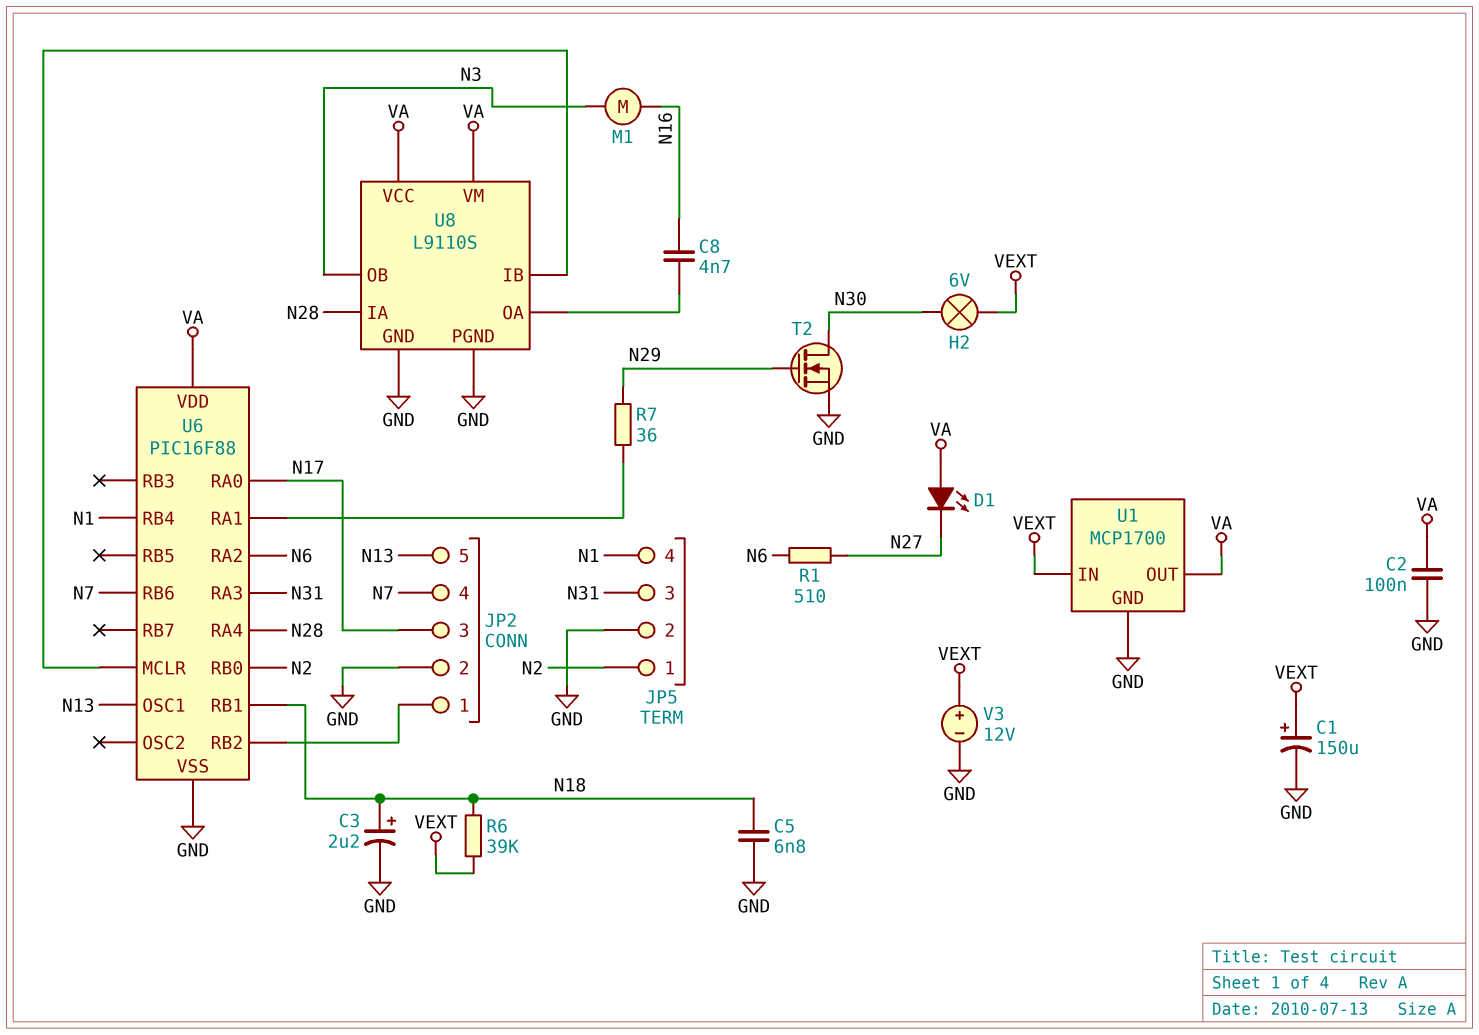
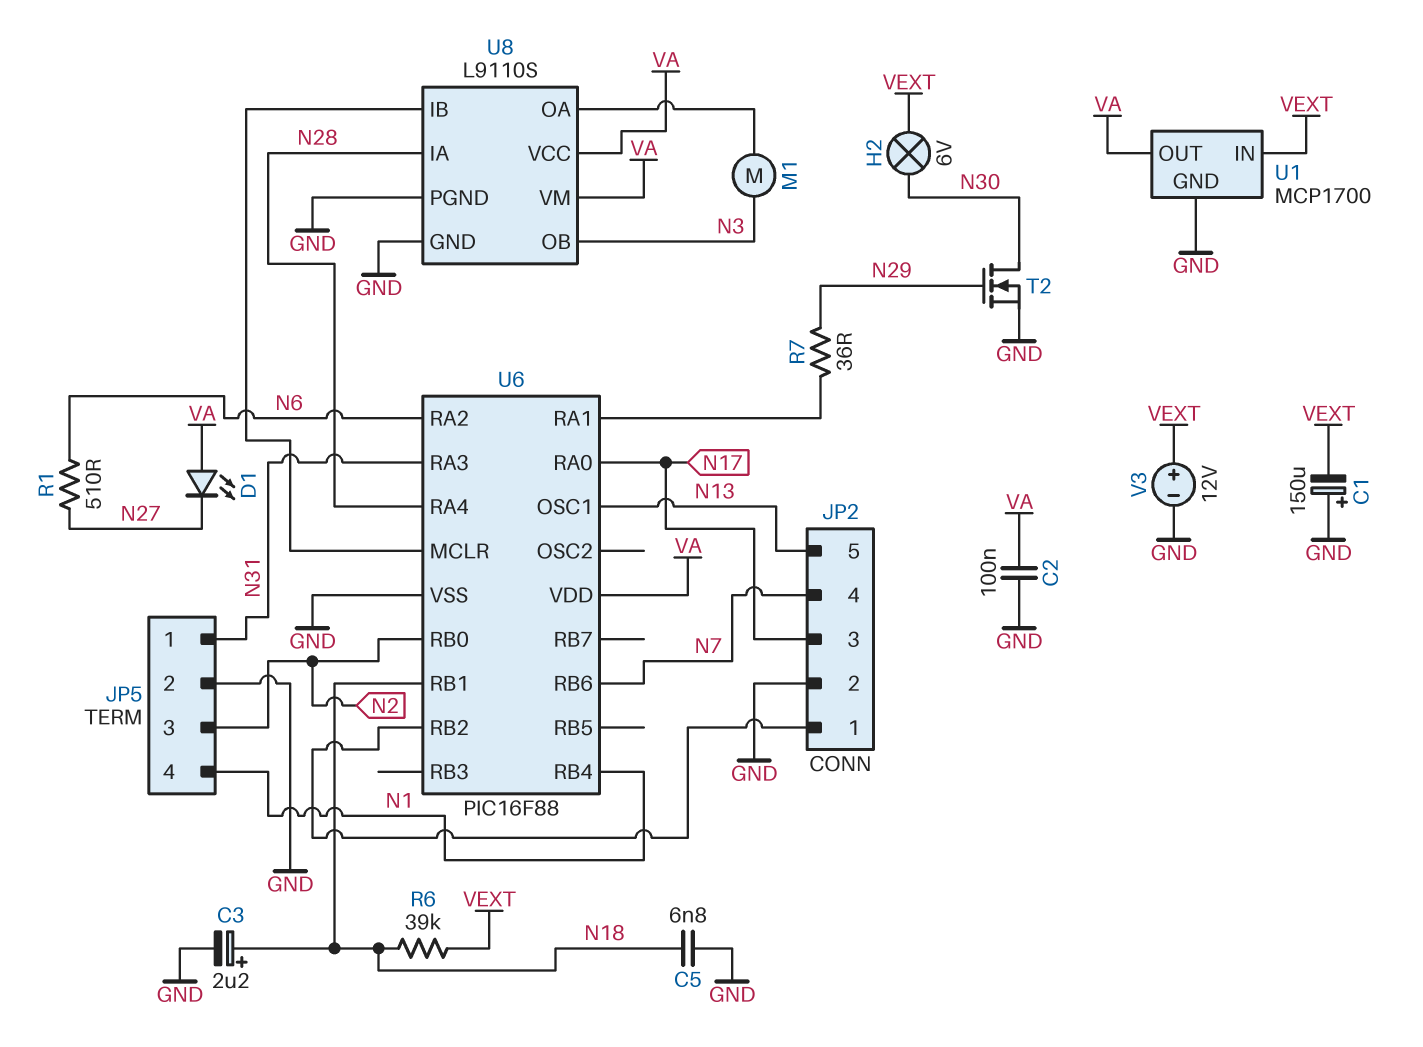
C1: 150uF (plus VEXT, minus GND) -> 150uF (plus GND, minus VEXT)
C8: 4.7nF (N16, U8/OA) -> none
JP5 pin 1: N2 -> N31
JP5 pin 3: N31 -> N2
M1: motor (N3, N16) -> motor (N3, U8/OA)

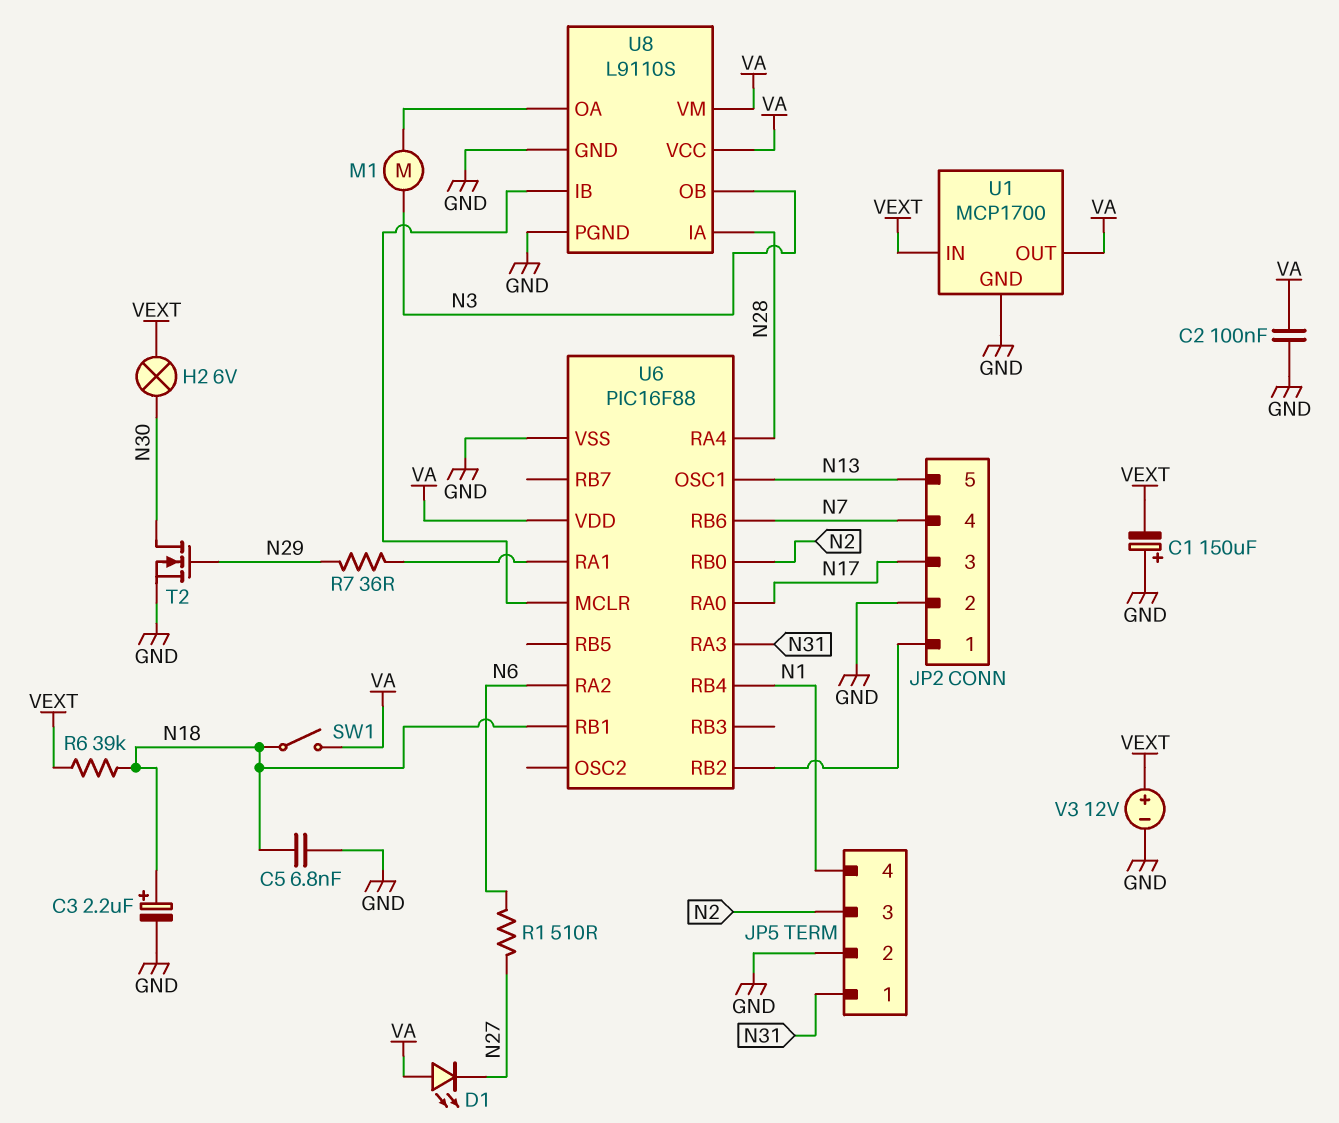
SW1: none -> switch (N18, VA)

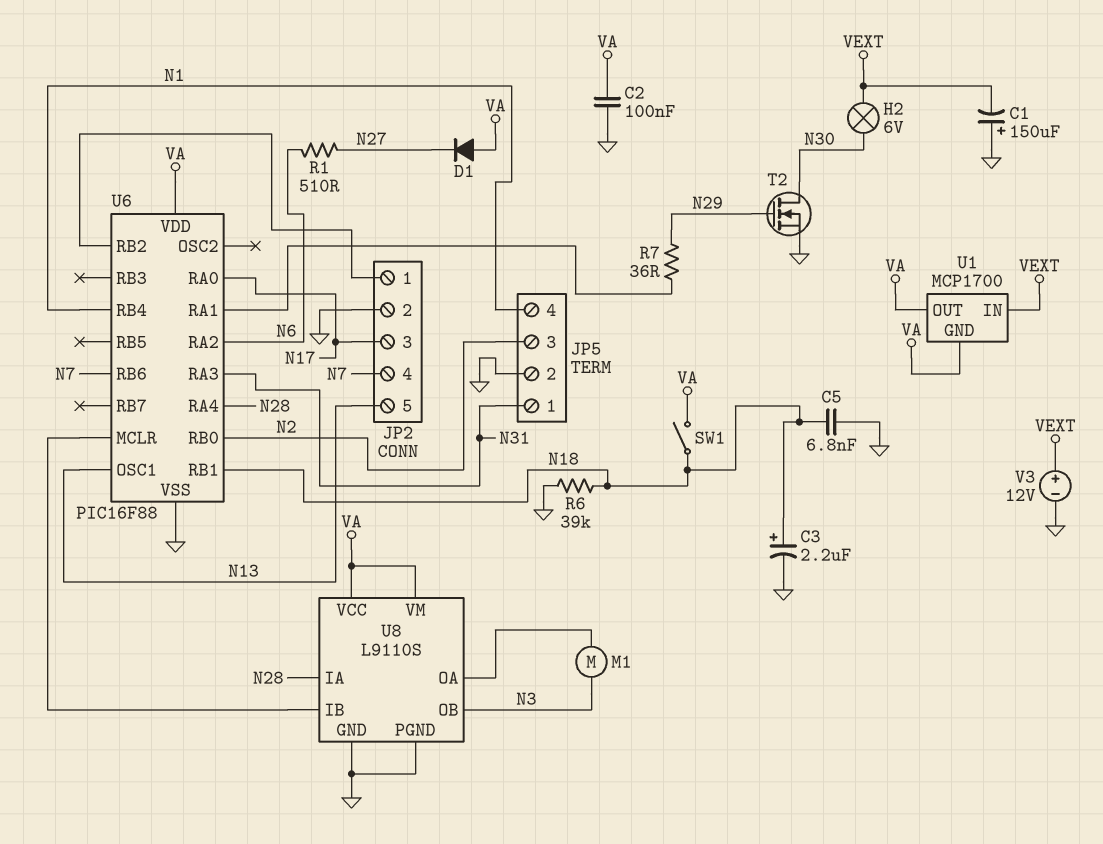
D1: LED (A VA, K N27) -> diode (A VA, K N27)
R6: 39k (N18, VEXT) -> 39k (GND, N18)
U1 pin GND: GND -> VA

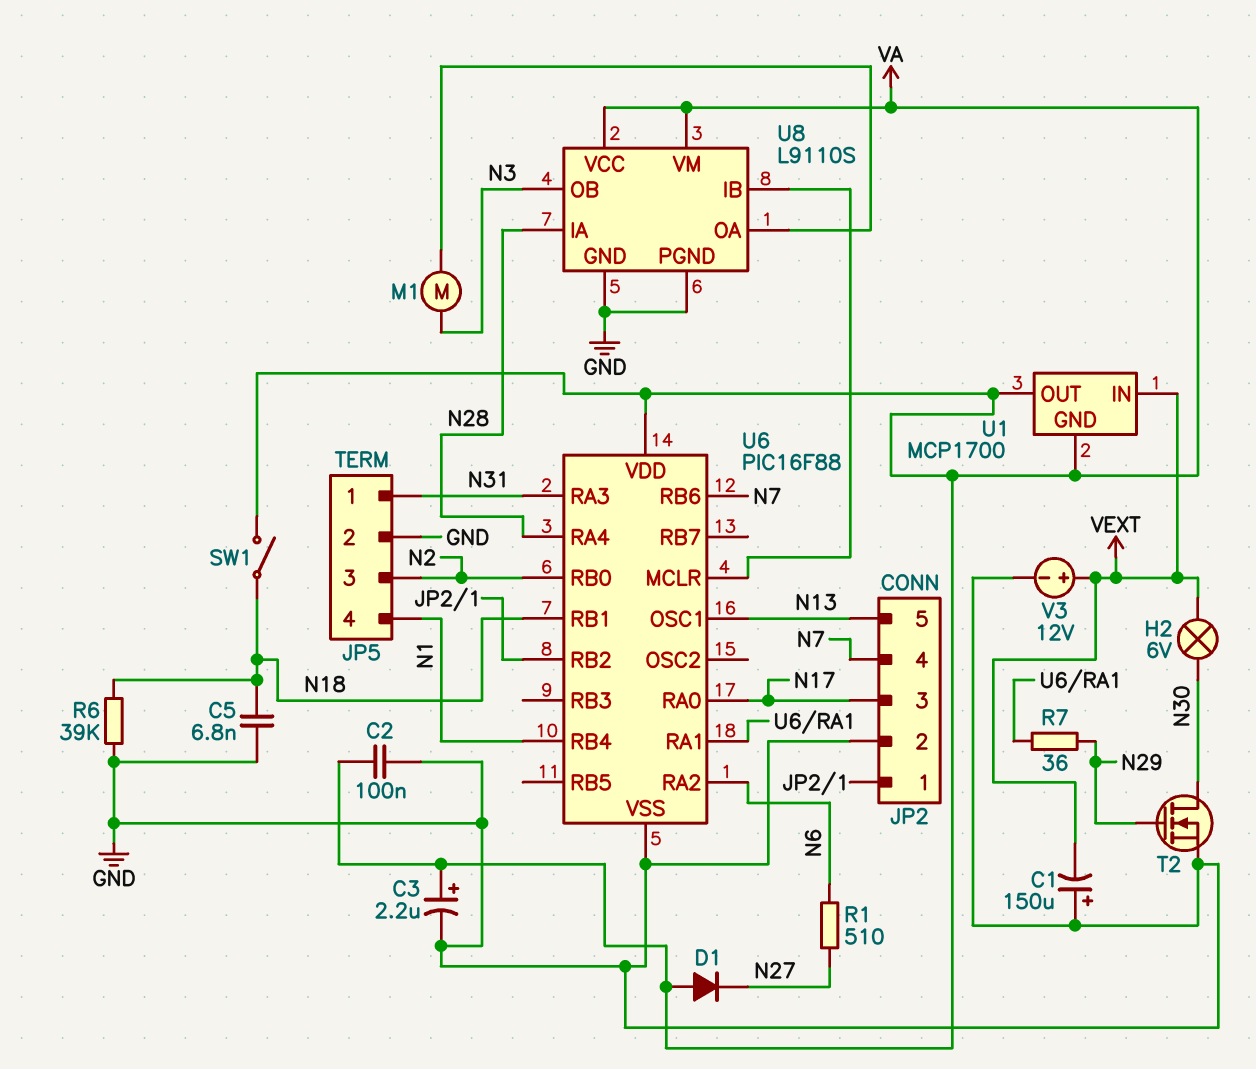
C3: 2.2uF (plus N18, minus GND) -> 2.2uF (plus VA, minus GND)

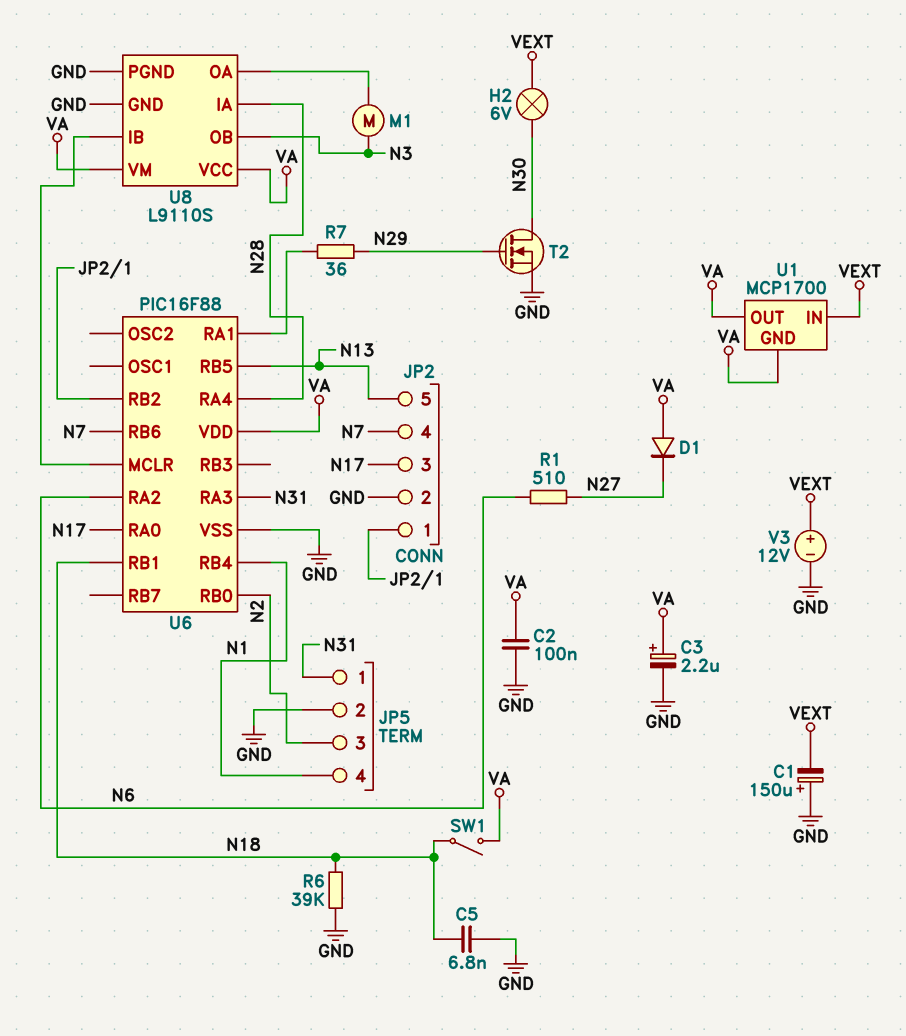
U6 pin OSC1: N13 -> none
U6 pin RB5: none -> N13

